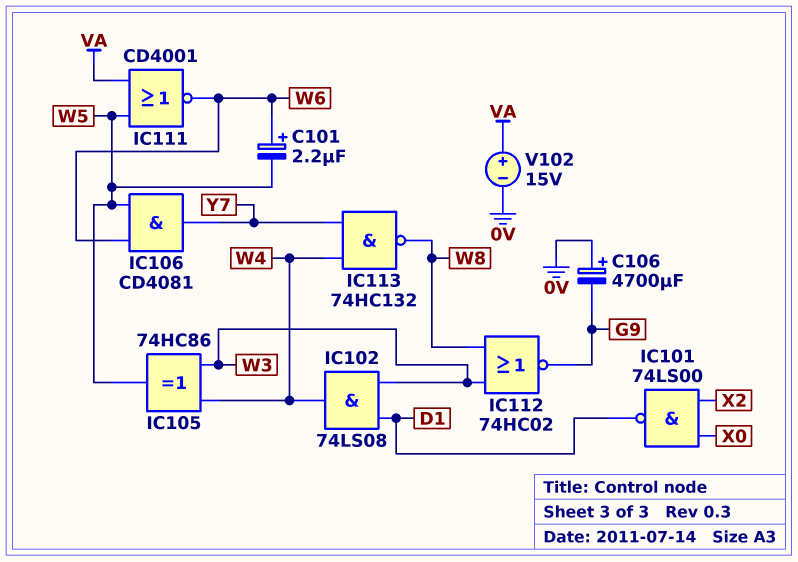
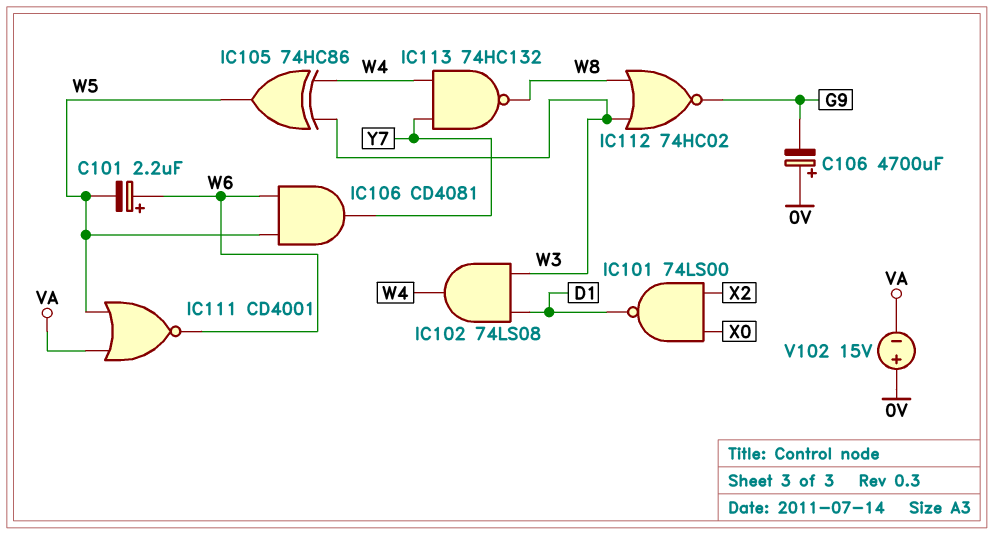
V102: 15V (plus VA, minus 0V) -> 15V (plus 0V, minus VA)

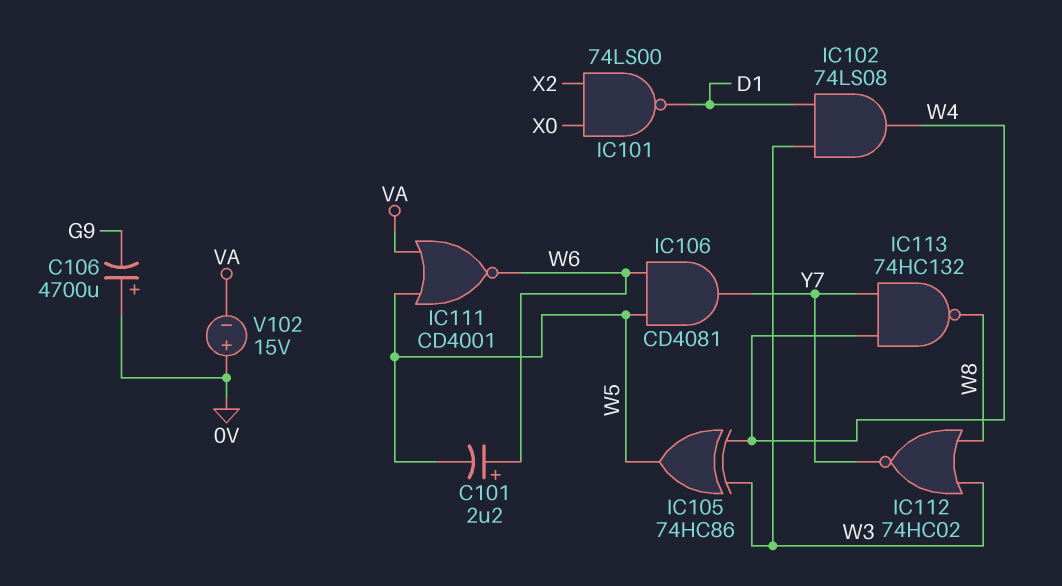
IC112: NOR 74HC02 (in W3, in W8, out G9) -> NOR 74HC02 (in W3, in W8, out Y7)

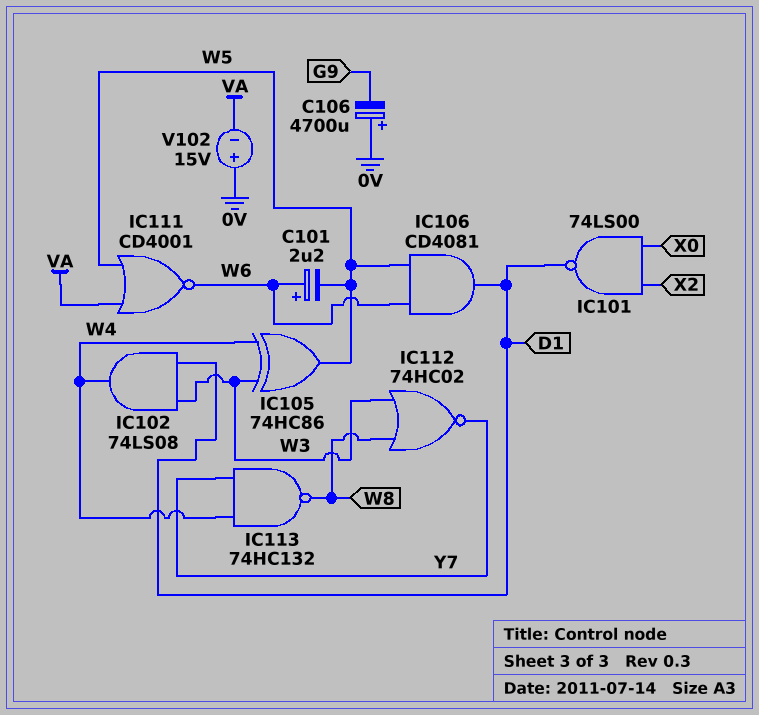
IC106: AND CD4081 (in W5, in W6, out Y7) -> AND CD4081 (in W5, in W6, out D1)

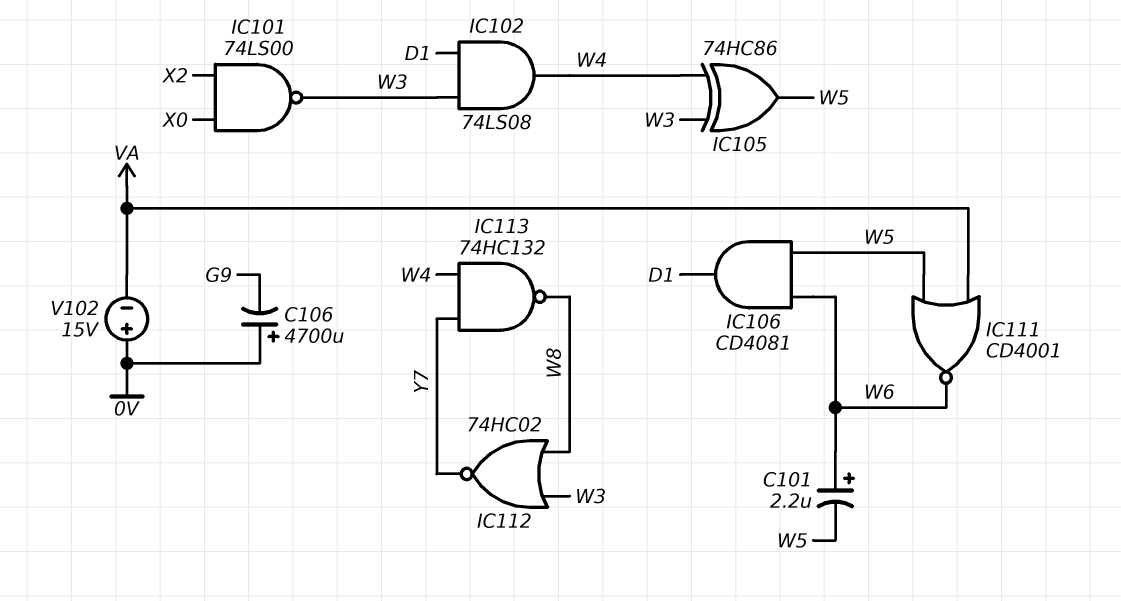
IC101: NAND 74LS00 (in X0, in X2, out D1) -> NAND 74LS00 (in X0, in X2, out W3)

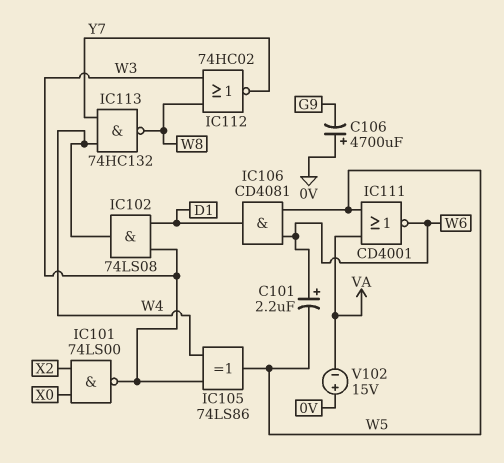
IC105: XOR 74HC86 (in W3, in W4, out W5) -> XOR 74LS86 (in W3, in W4, out W5)

